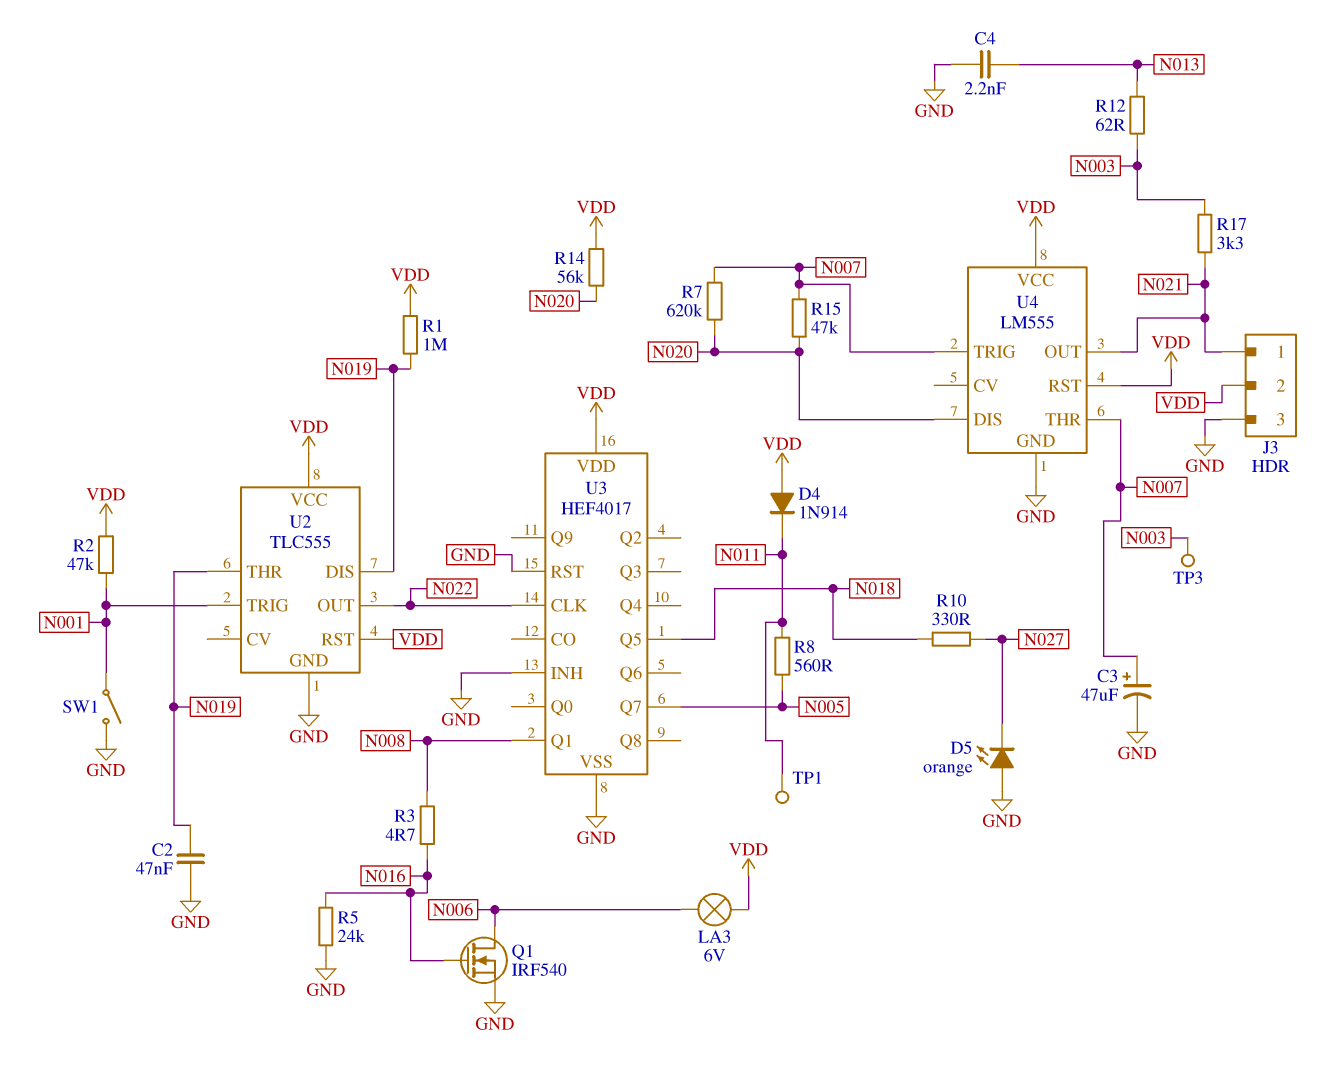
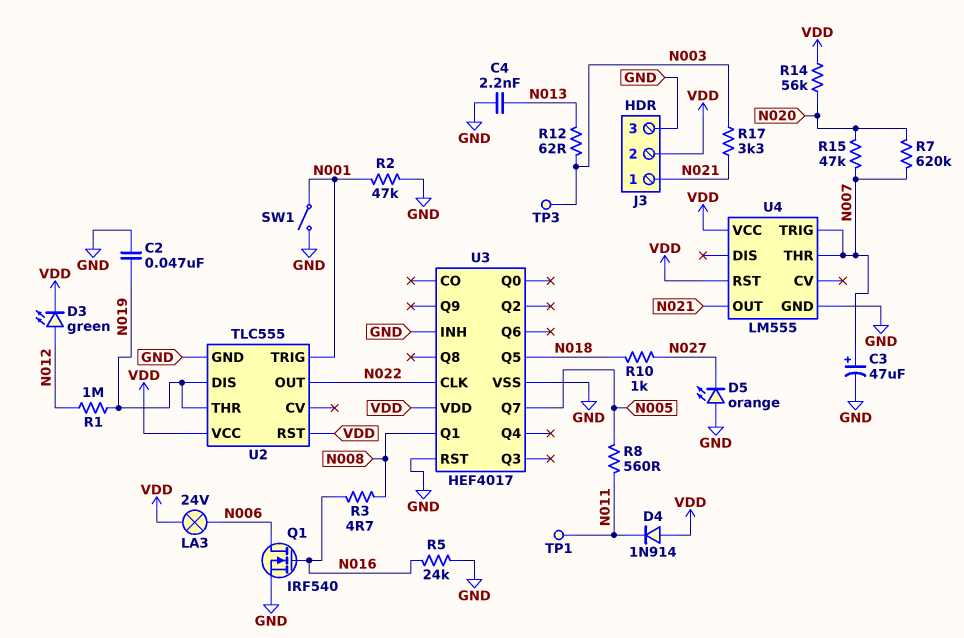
D3: none -> LED green (A N012, K VDD)
LA3: lamp 6V (N006, VDD) -> lamp 24V (N006, VDD)
R1: 1M (N019, VDD) -> 1M (N012, N019)
R2: 47k (N001, VDD) -> 47k (GND, N001)
R10: 330 (N018, N027) -> 1k (N018, N027)
U4 pin DIS: N020 -> none

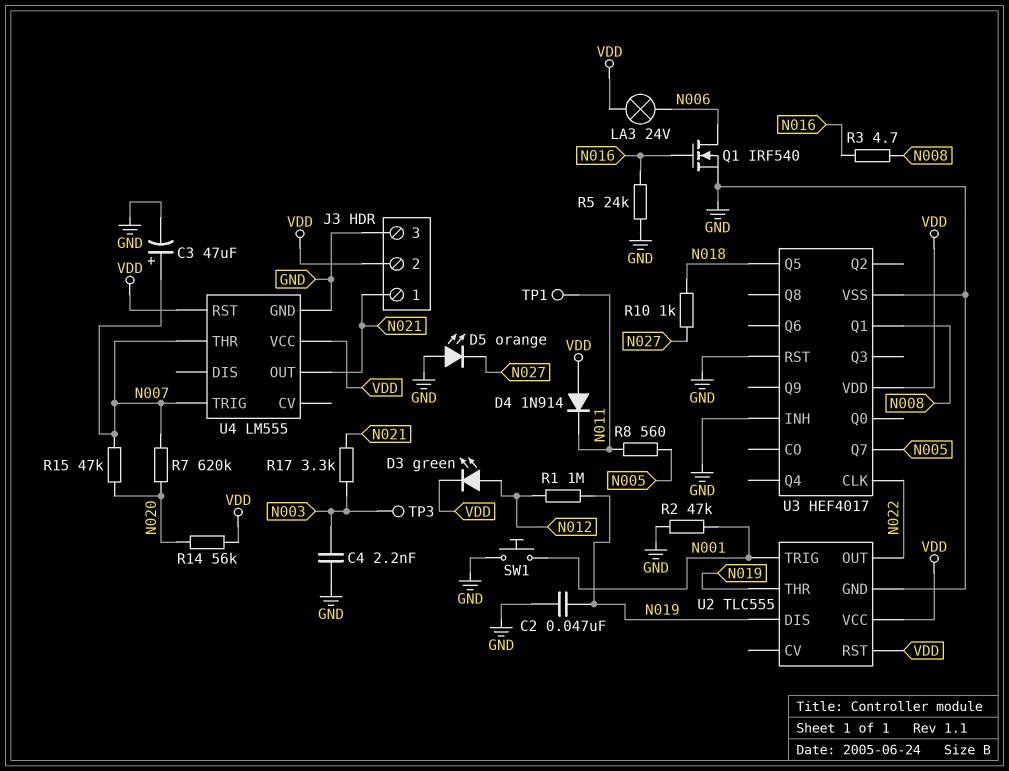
C4: 2.2nF (GND, N013) -> 2.2nF (GND, N003)
R12: 62 (N003, N013) -> none
SW1: switch (GND, N001) -> button (GND, N001)

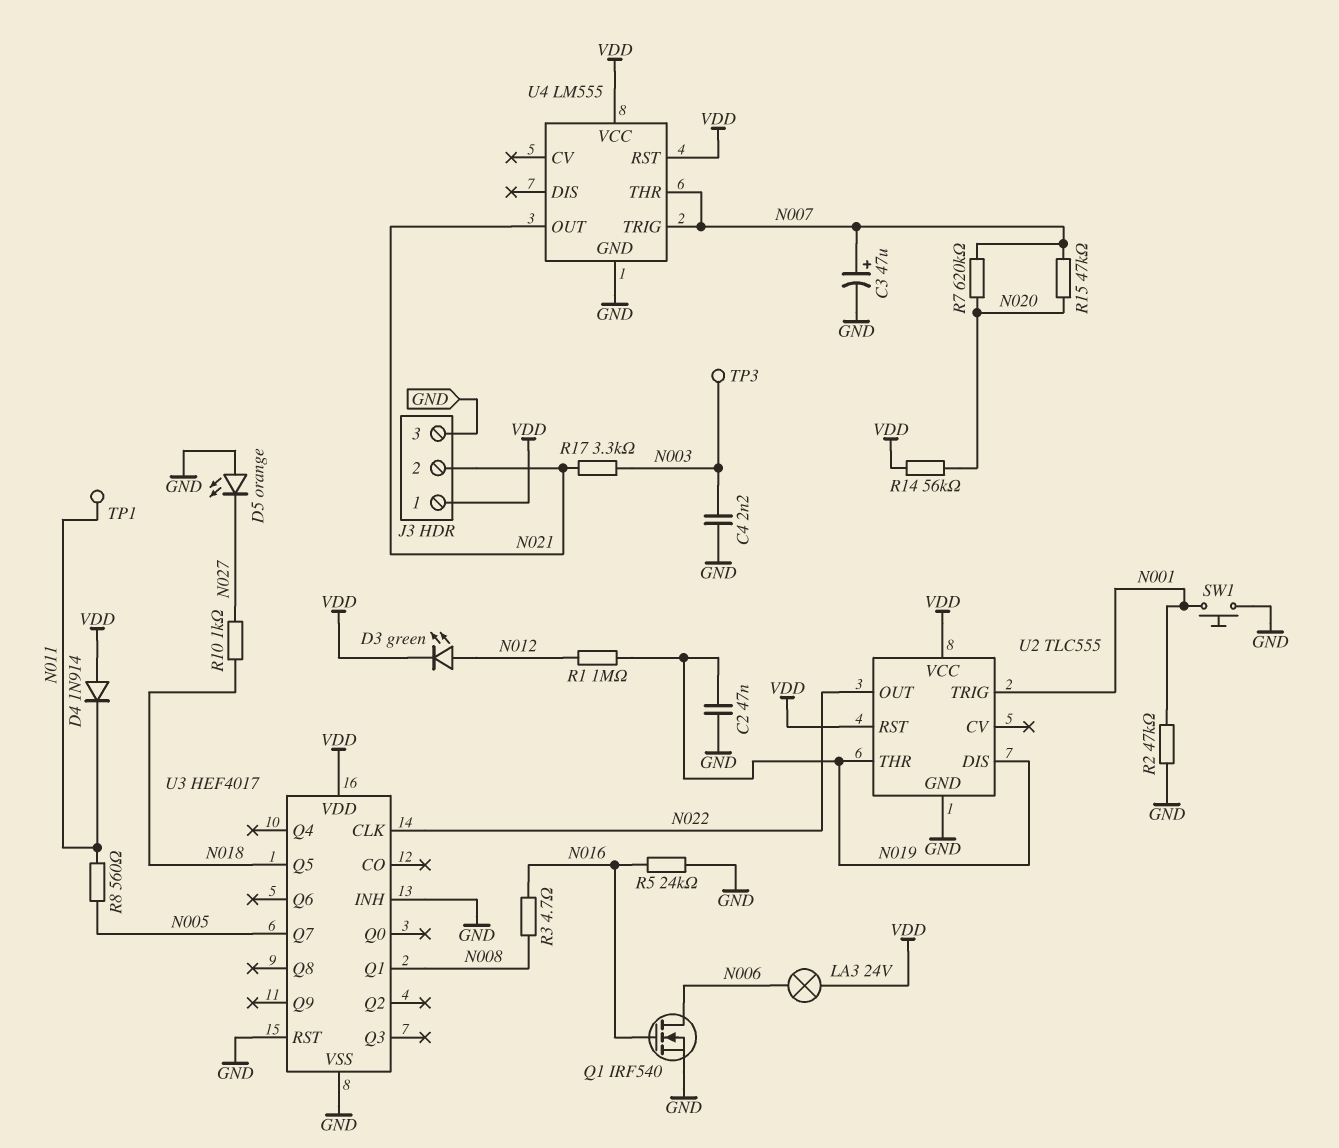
J3 pin 1: N021 -> VDD
J3 pin 2: VDD -> N021

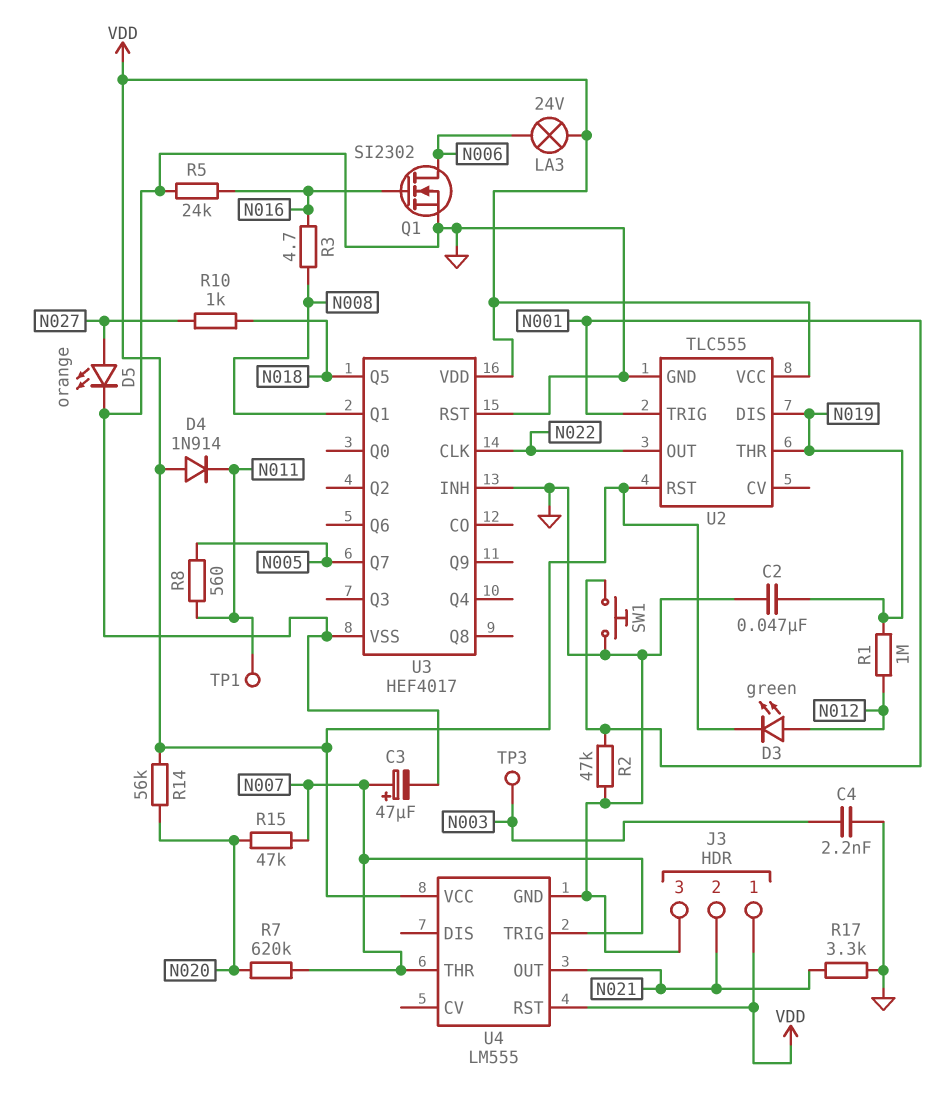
D5: LED orange (A GND, K N027) -> LED orange (A N027, K GND)
Q1: NMOS IRF540 (G N016, D N006, S GND) -> NMOS SI2302 (G N016, D N006, S GND)
R17: 3.3k (N003, N021) -> 3.3k (GND, N021)

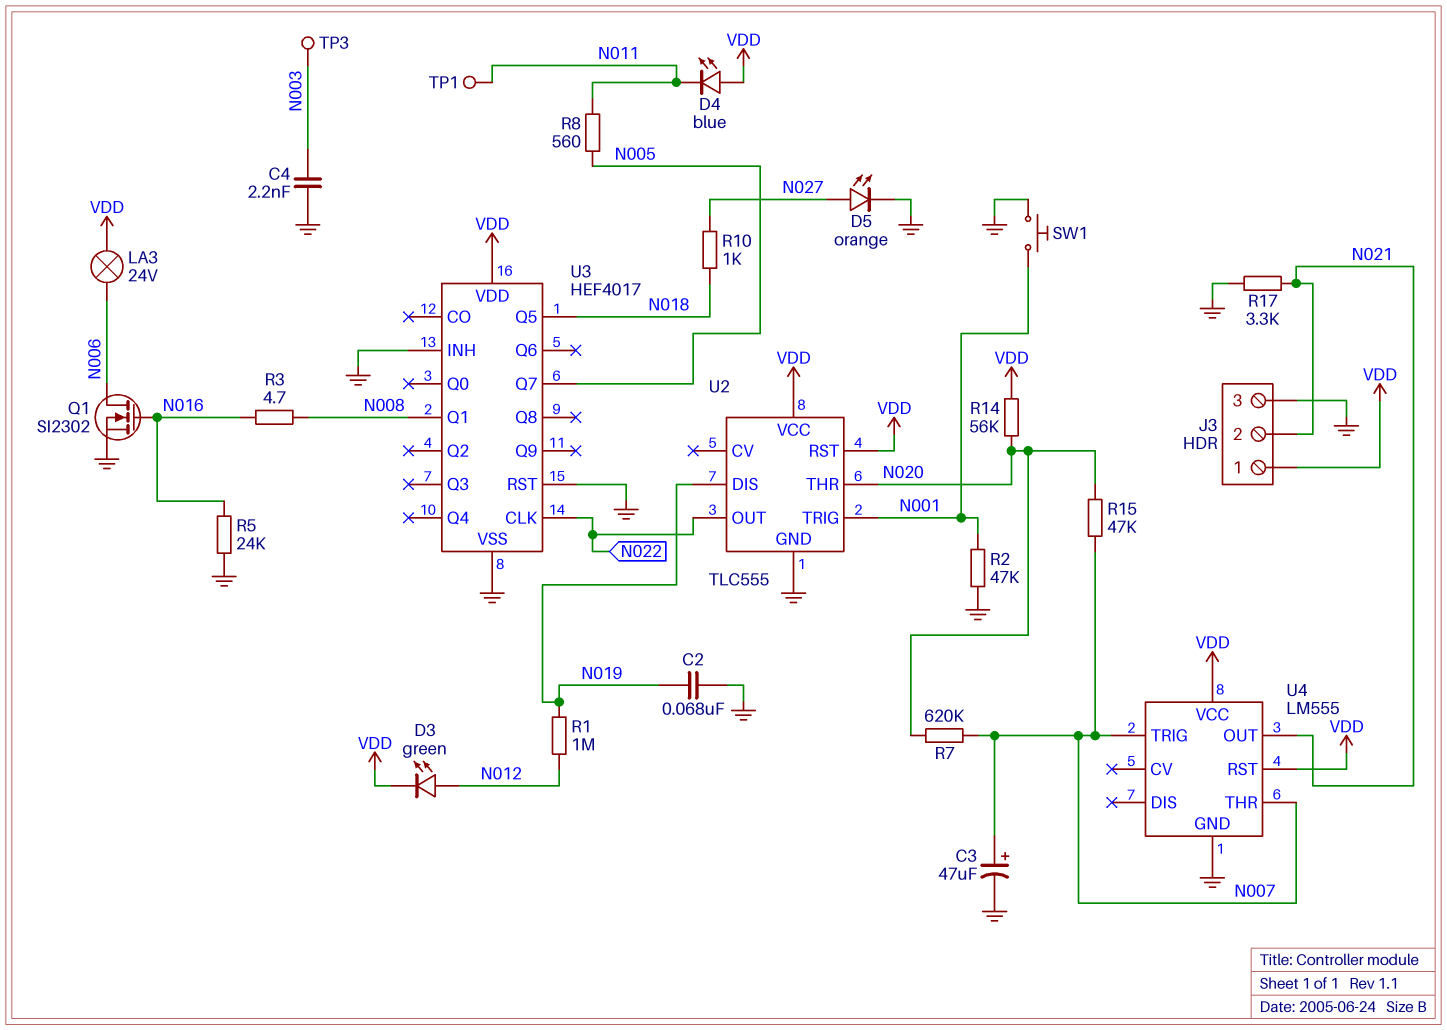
C2: 47nF (GND, N019) -> 68nF (GND, N019)
D4: diode 1N914 (A VDD, K N011) -> LED blue (A VDD, K N011)
U2 pin THR: N019 -> N020

